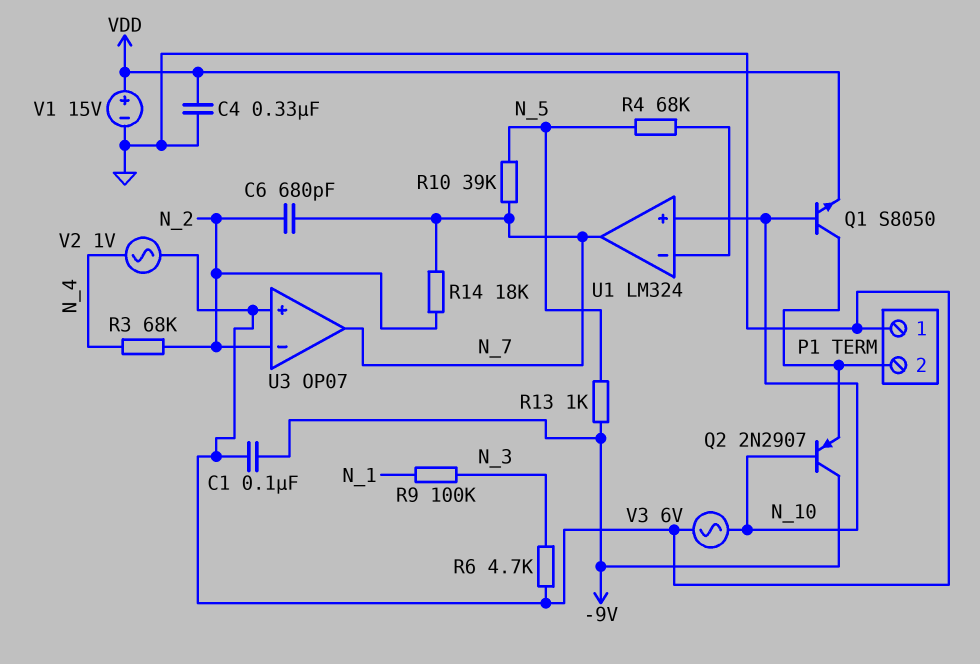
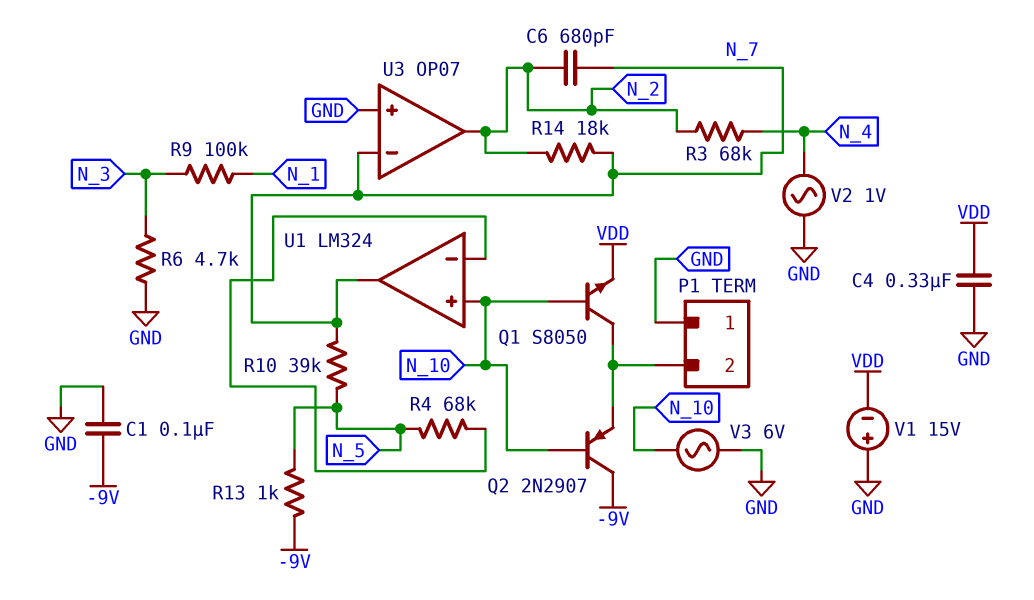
U3 pin in-: N_2 -> N_7
U3 pin out: N_7 -> N_2
V1: 15V (plus VDD, minus GND) -> 15V (plus GND, minus VDD)

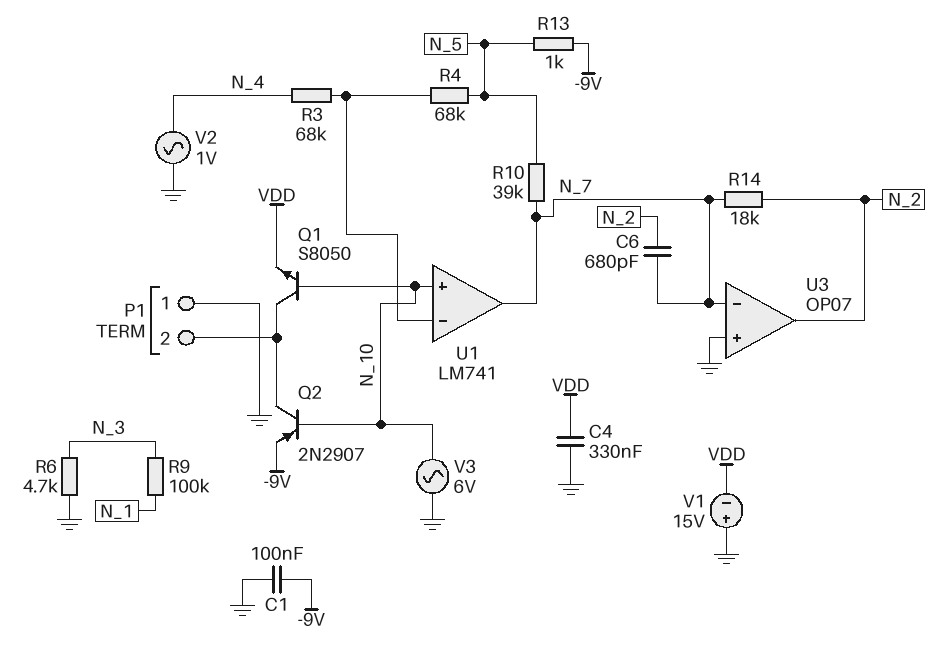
Q2: PNP 2N2907 (B N_10, C -9V, E P1/2) -> PNP 2N2907 (B N_10, C P1/2, E -9V)
R3: 68k (N_2, N_4) -> 68k (N_4, U1/in-)
U1: LM324 -> LM741

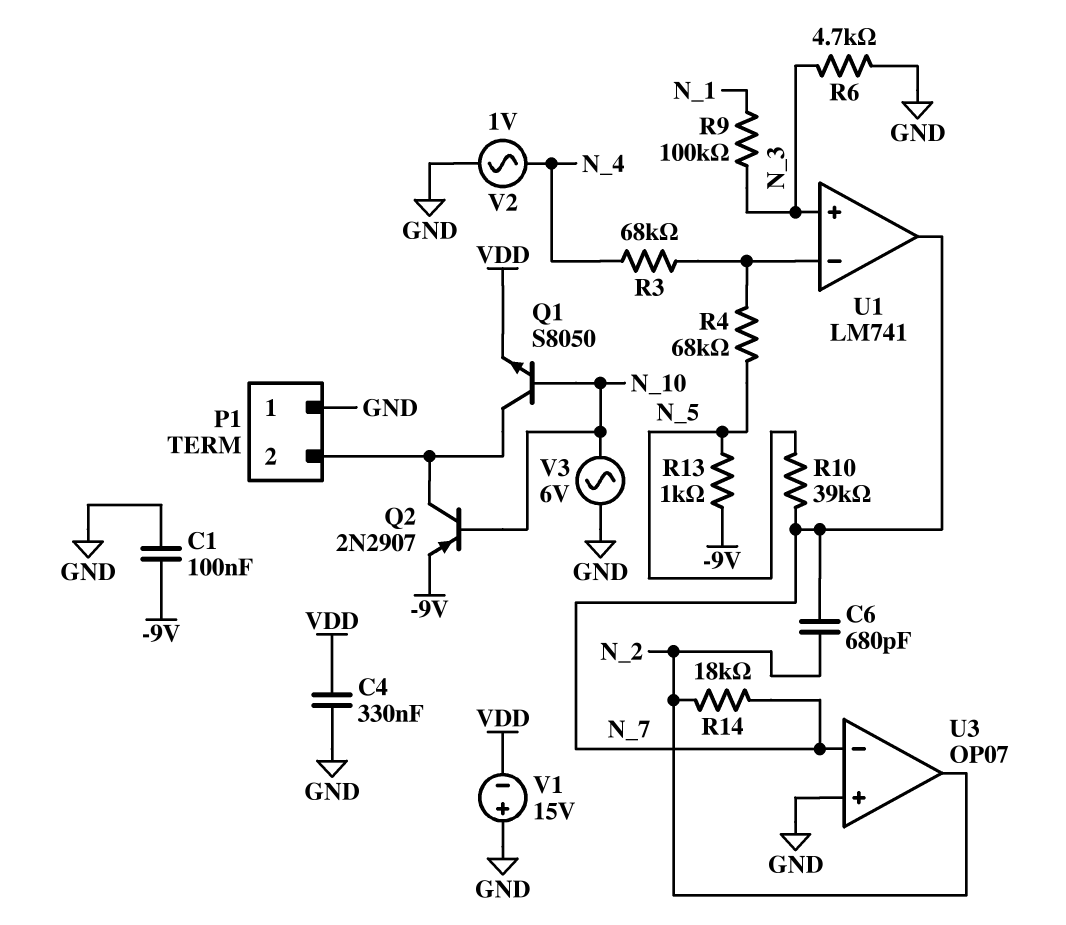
U1 pin in+: N_10 -> N_3

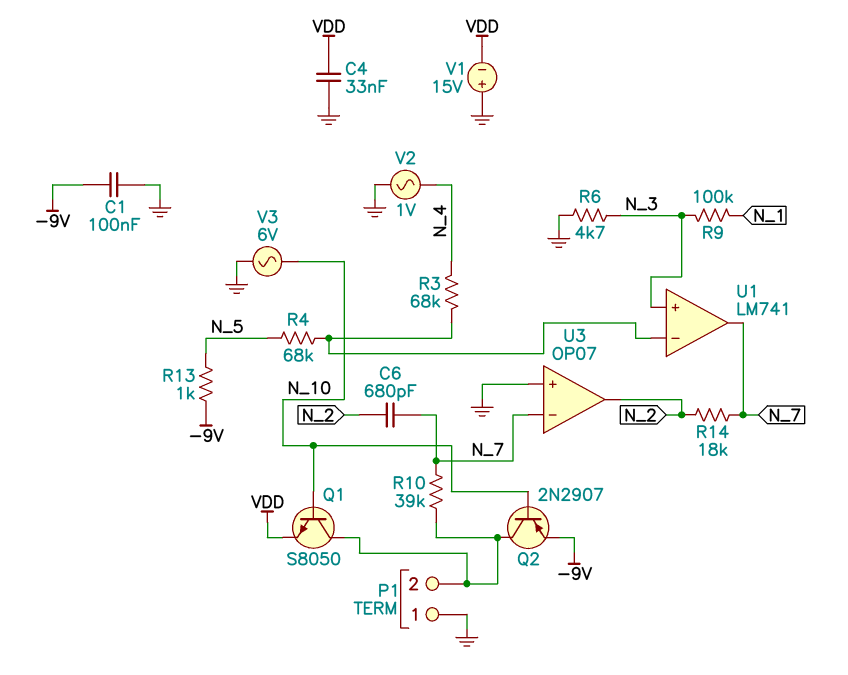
C4: 330nF (GND, VDD) -> 33nF (GND, VDD)
R10: 39k (N_5, N_7) -> 39k (N_7, P1/2)

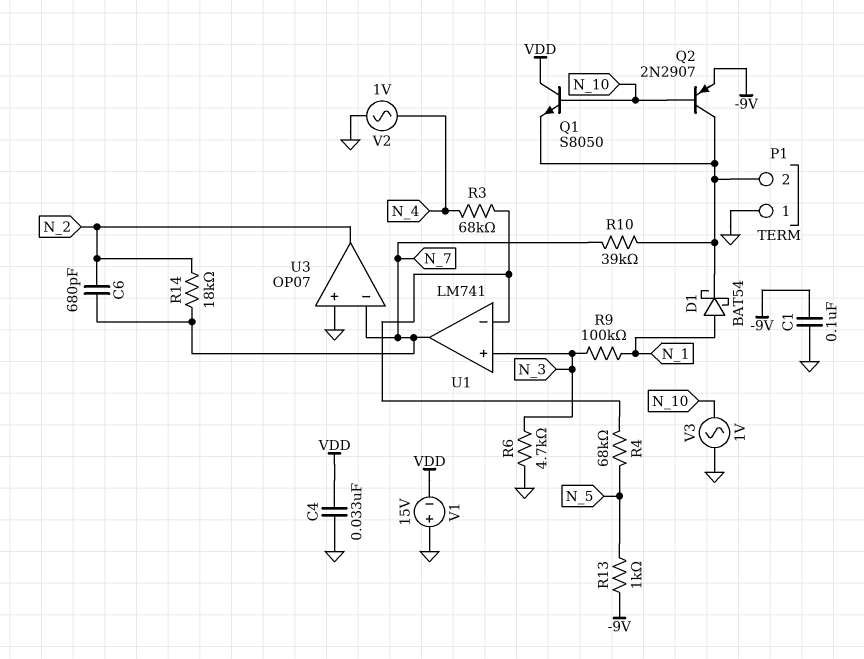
D1: none -> schottky BAT54 (A N_1, K P1/2)
Q1: NPN S8050 (B N_10, C P1/2, E VDD) -> NPN S8050 (B N_10, C VDD, E P1/2)
V3: AC 6V (GND, N_10) -> AC 1V (GND, N_10)

